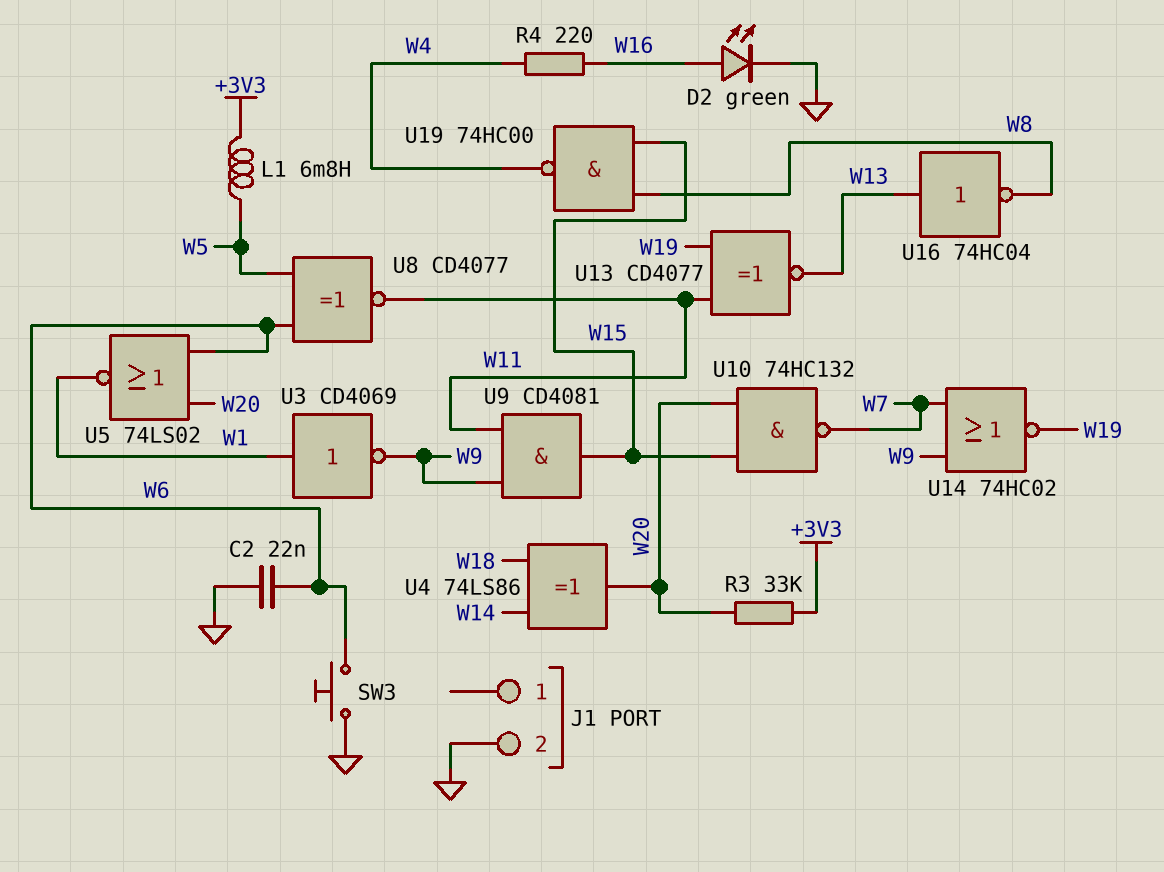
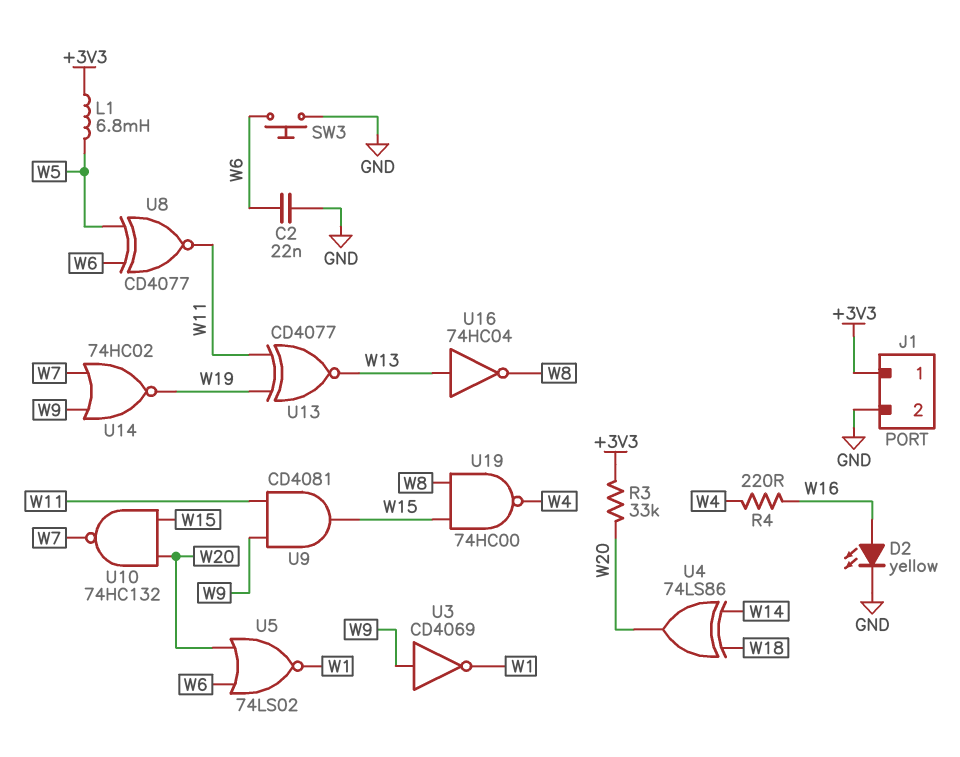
D2: LED green (A W16, K GND) -> LED yellow (A W16, K GND)
J1 pin 1: none -> +3V3
U3: NOT CD4069 (in W1, out W9) -> NOT CD4069 (in W9, out W1)

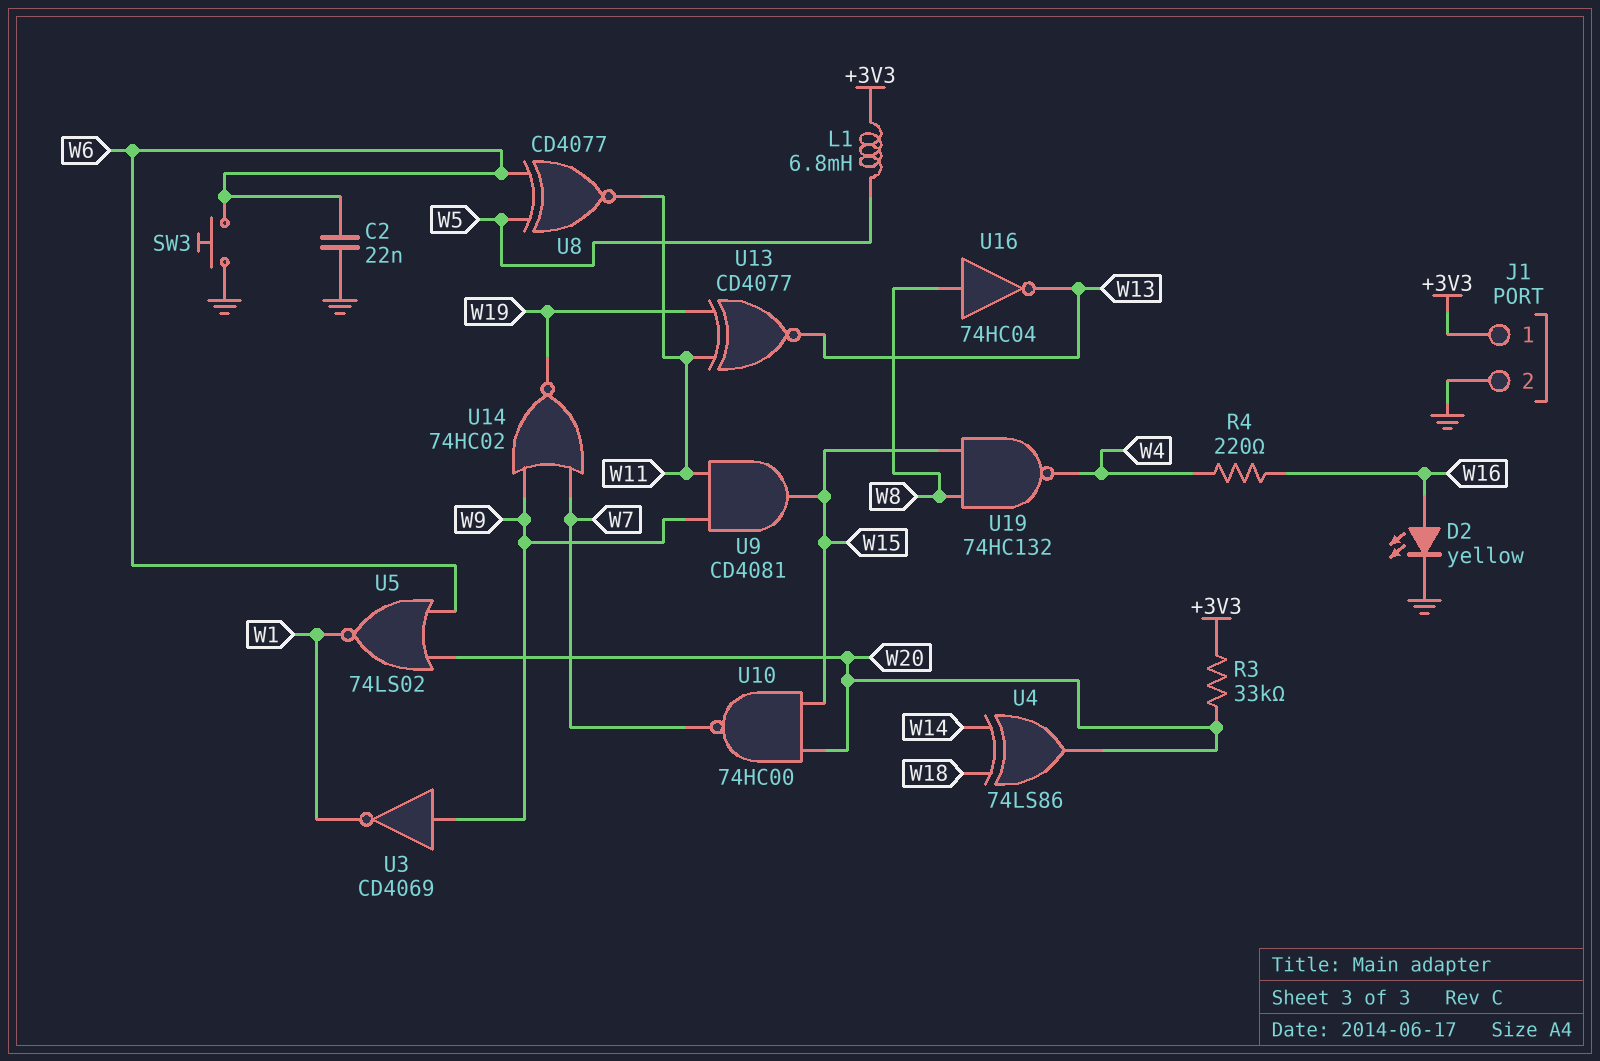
U10: NAND 74HC132 (in W15, in W20, out W7) -> NAND 74HC00 (in W15, in W20, out W7)
U16: NOT 74HC04 (in W13, out W8) -> NOT 74HC04 (in W8, out W13)
U19: NAND 74HC00 (in W8, in W15, out W4) -> NAND 74HC132 (in W8, in W15, out W4)

